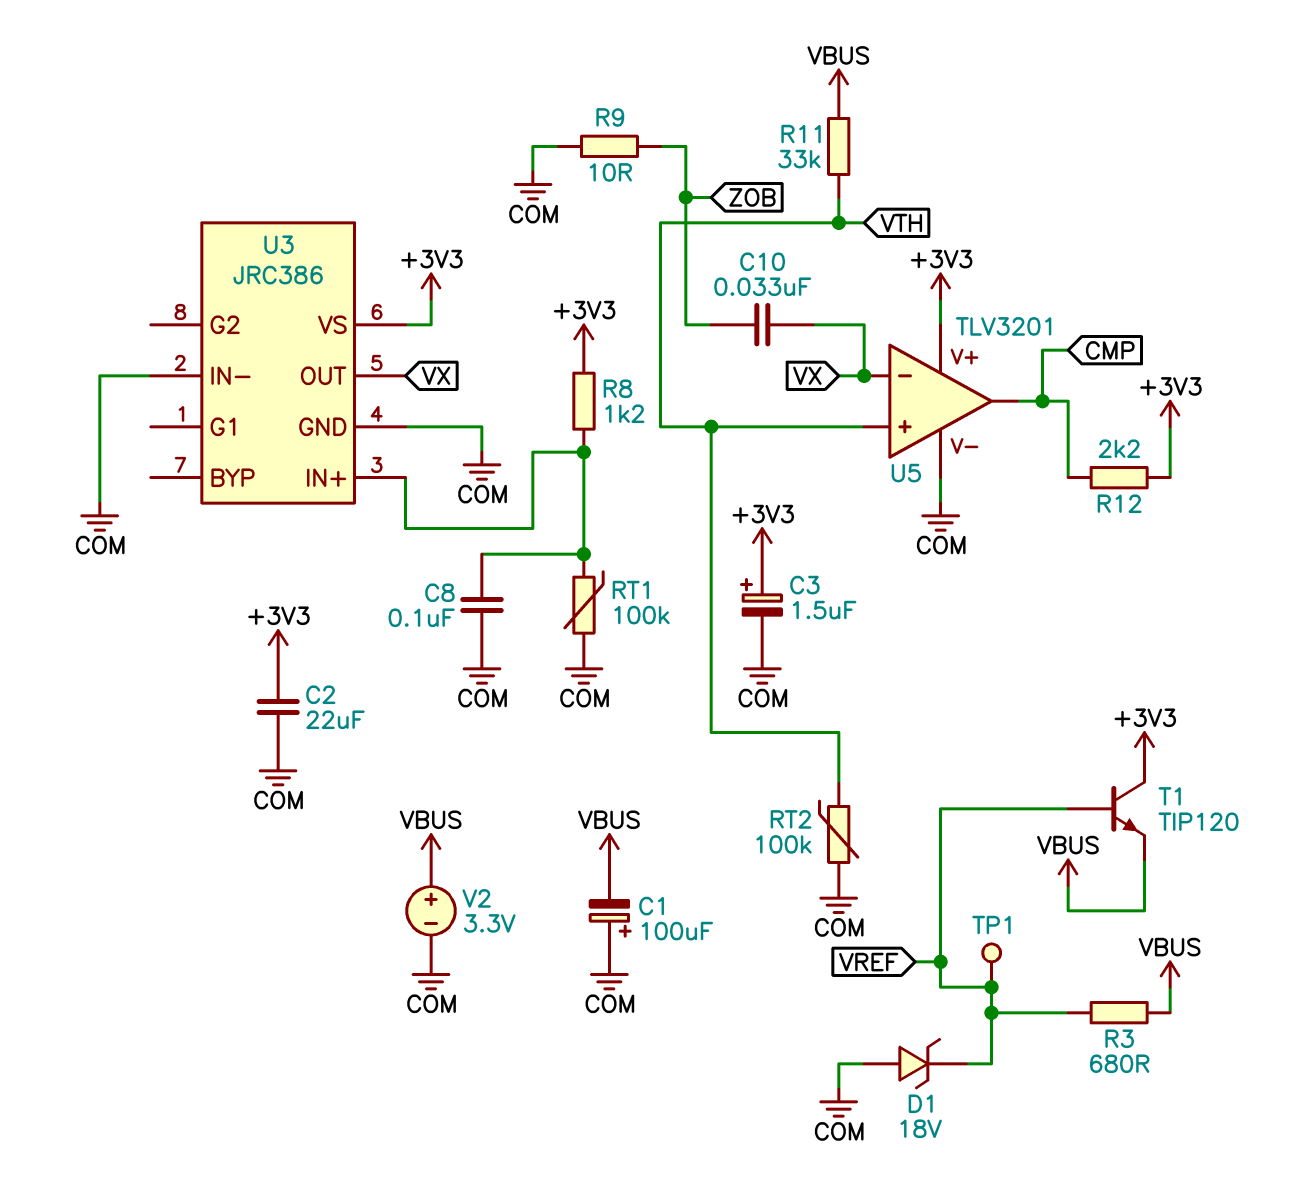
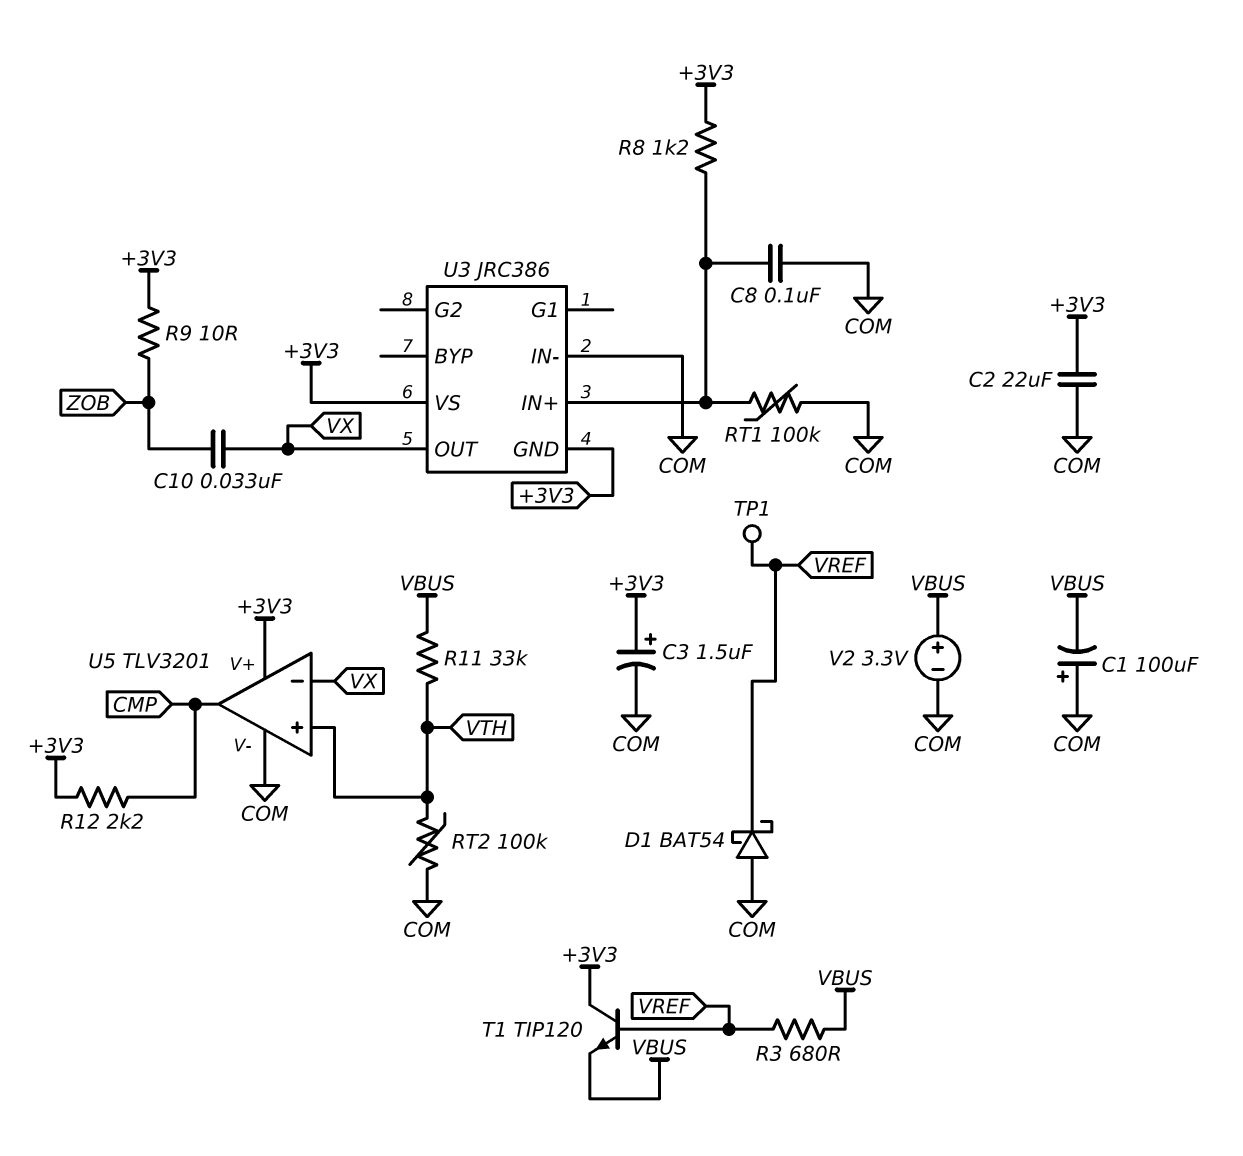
D1: zener 18V (A COM, K VREF) -> schottky BAT54 (A COM, K VREF)
R9: 10 (COM, ZOB) -> 10 (+3V3, ZOB)
U3 pin GND: COM -> +3V3

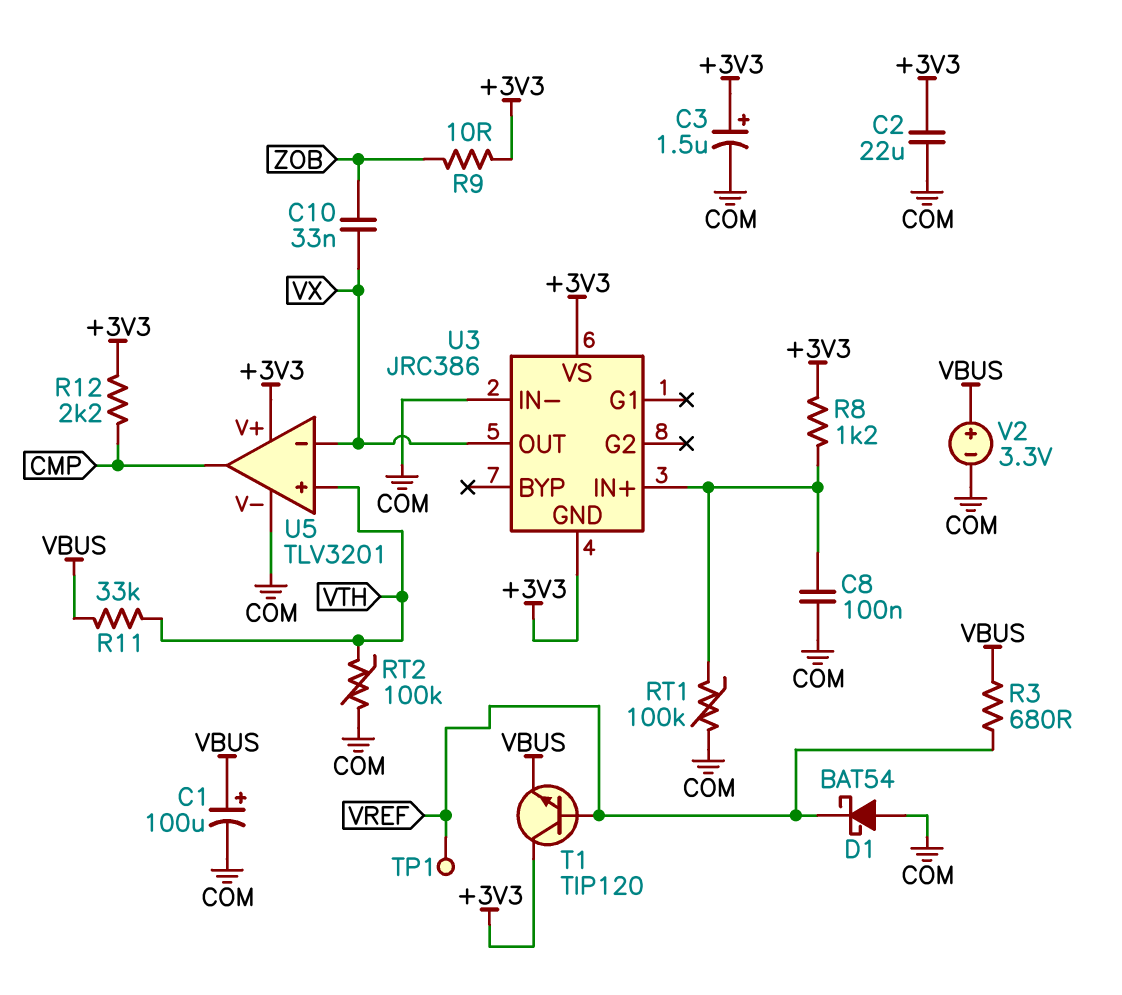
C1: 100uF (plus COM, minus VBUS) -> 100uF (plus VBUS, minus COM)

